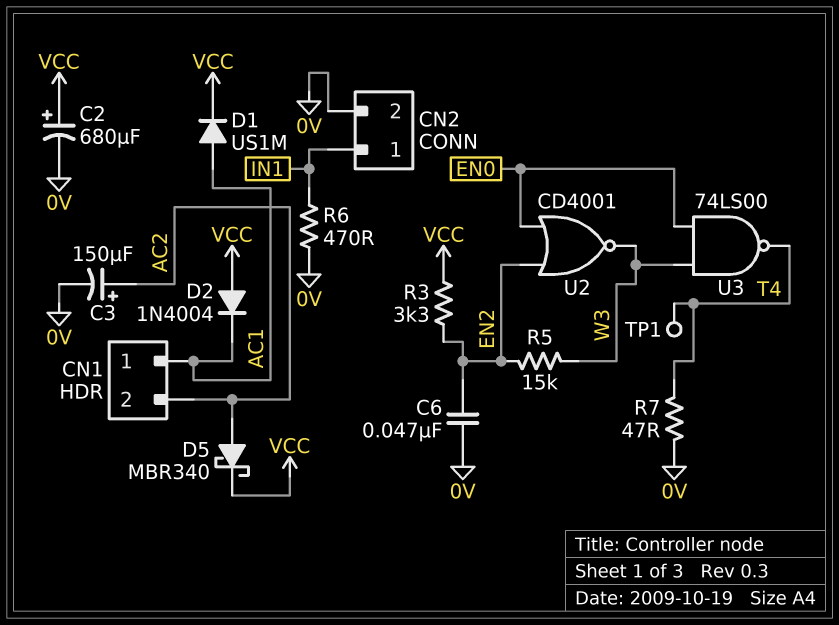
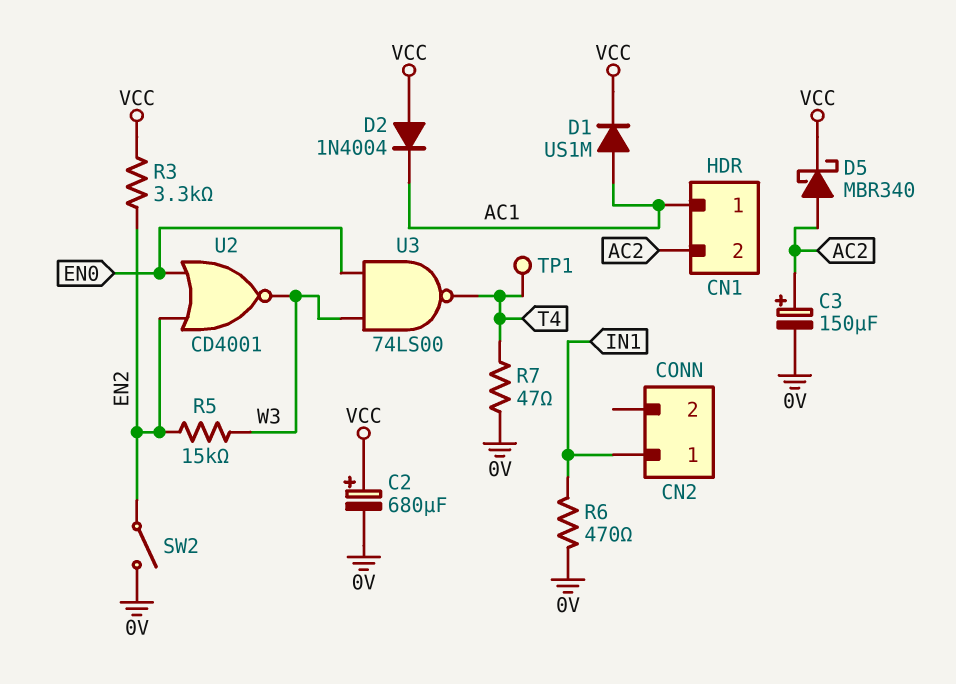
C6: 47nF (0V, EN2) -> none
CN2 pin 2: 0V -> none
SW2: none -> switch (0V, EN2)

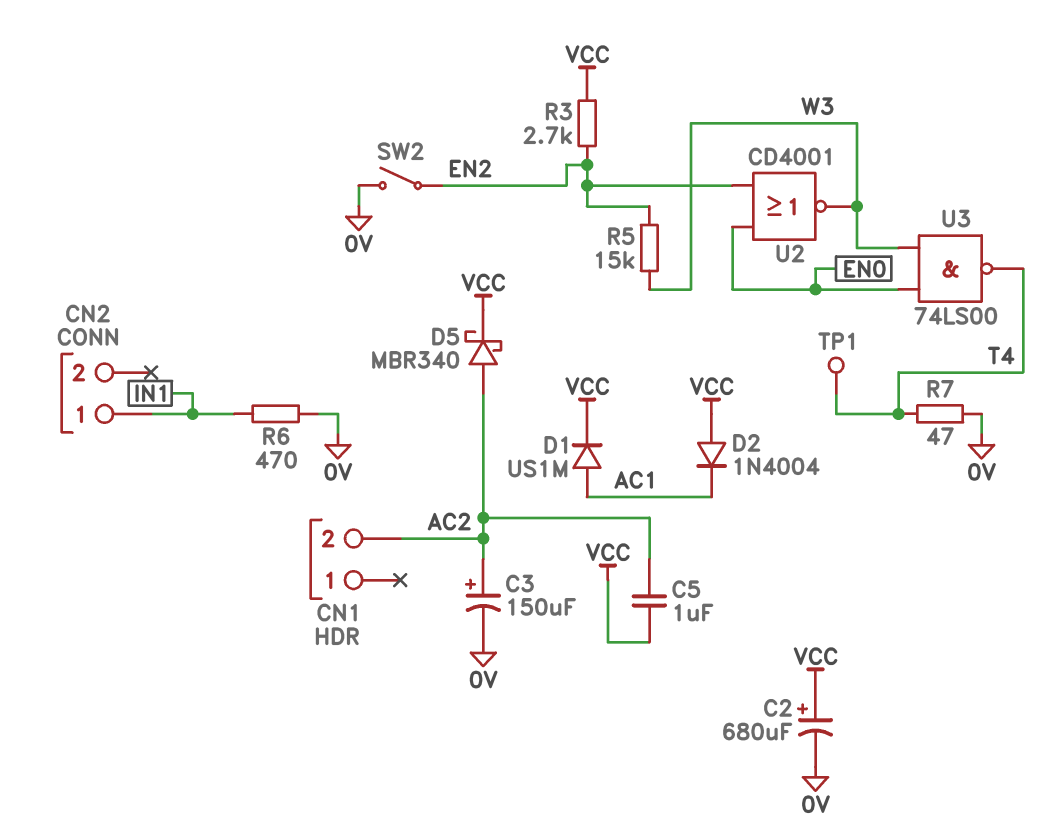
C5: none -> 1uF (AC2, VCC)
CN1 pin 1: AC1 -> none
R3: 3.3k (EN2, VCC) -> 2.7k (EN2, VCC)

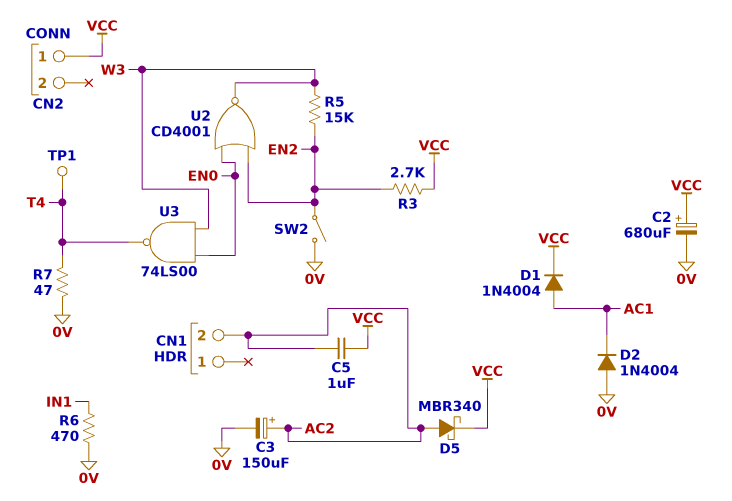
CN2 pin 1: IN1 -> VCC
D1: diode US1M (A AC1, K VCC) -> diode 1N4004 (A AC1, K VCC)
D2: diode 1N4004 (A VCC, K AC1) -> diode 1N4004 (A 0V, K AC1)

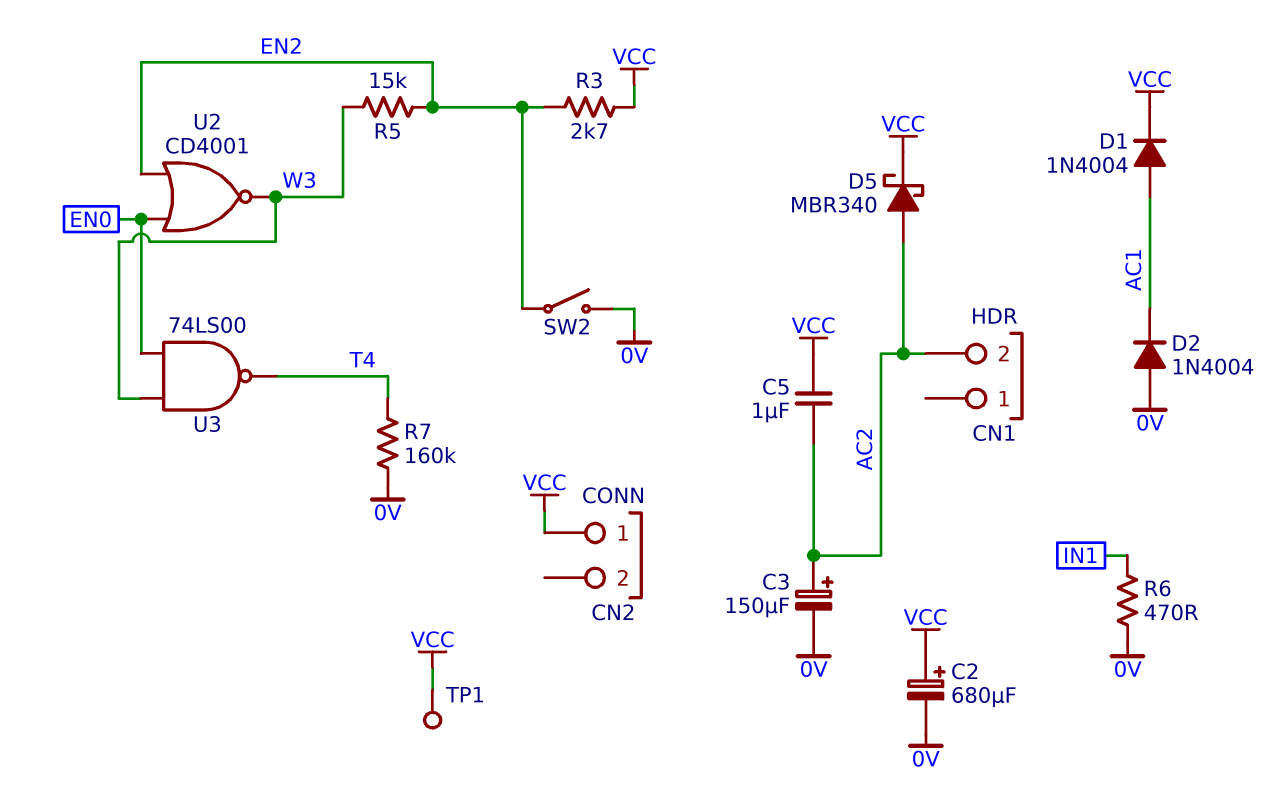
R7: 47 (0V, T4) -> 160k (0V, T4)
TP1: test point (T4) -> test point (VCC)

